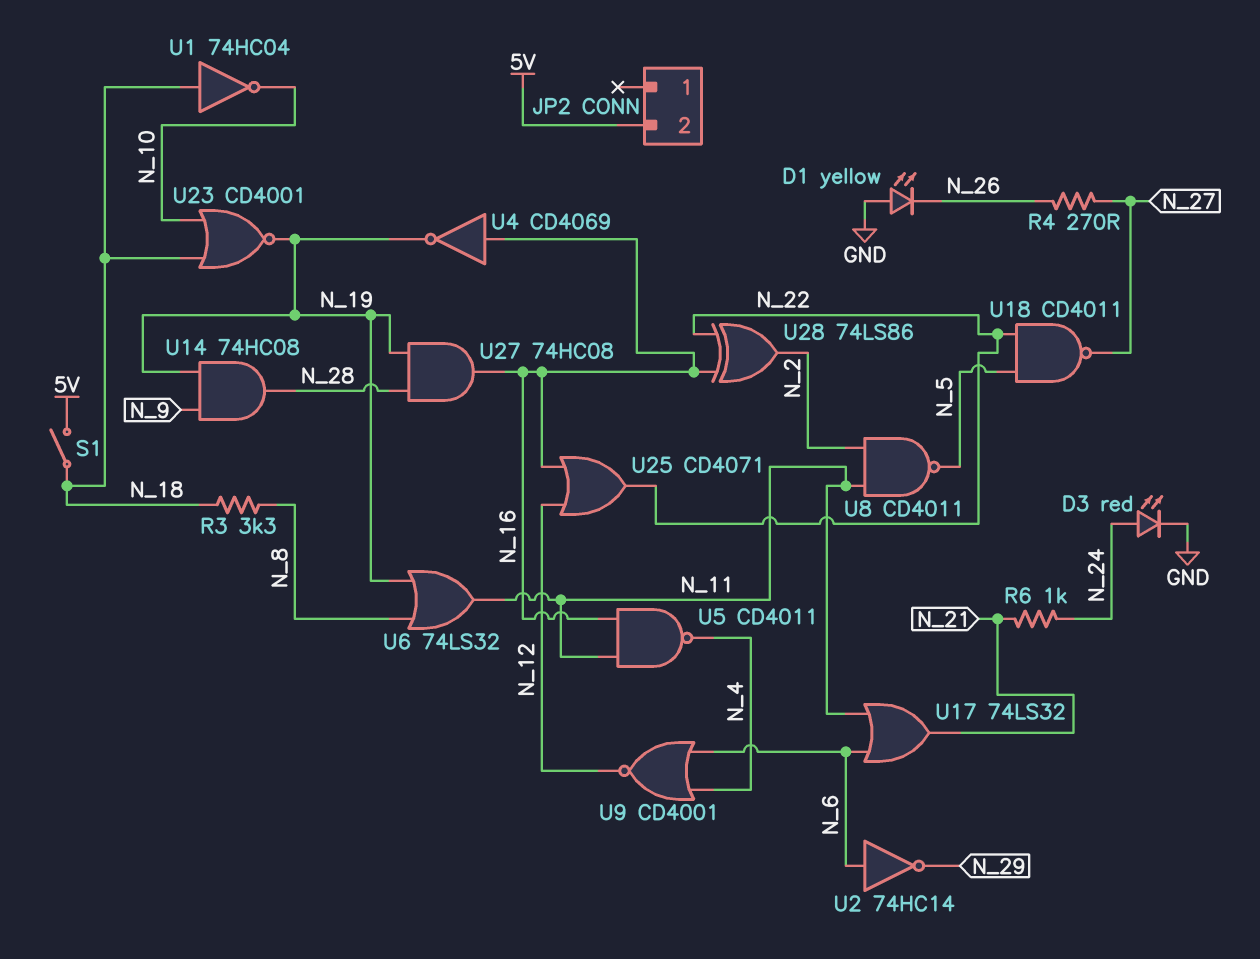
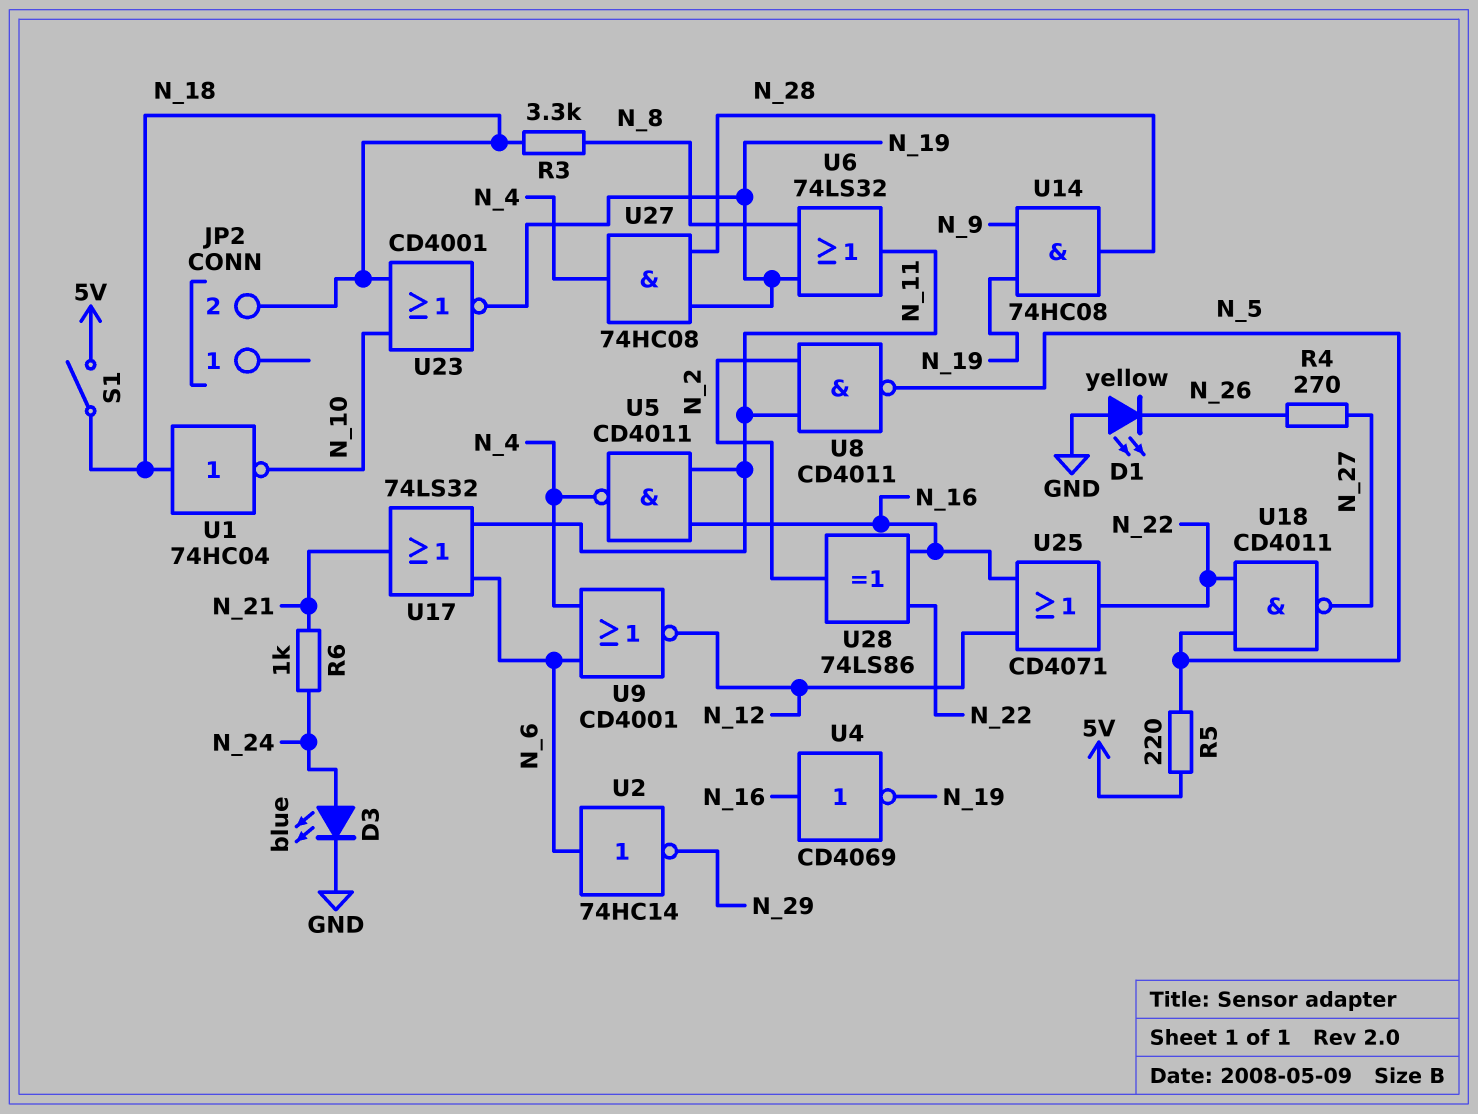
D3: LED red (A N_24, K GND) -> LED blue (A N_24, K GND)
JP2 pin 2: 5V -> N_18
R5: none -> 220 (5V, N_5)
U27: AND 74HC08 (in N_19, in N_28, out N_16) -> AND 74HC08 (in N_19, in N_28, out N_4)

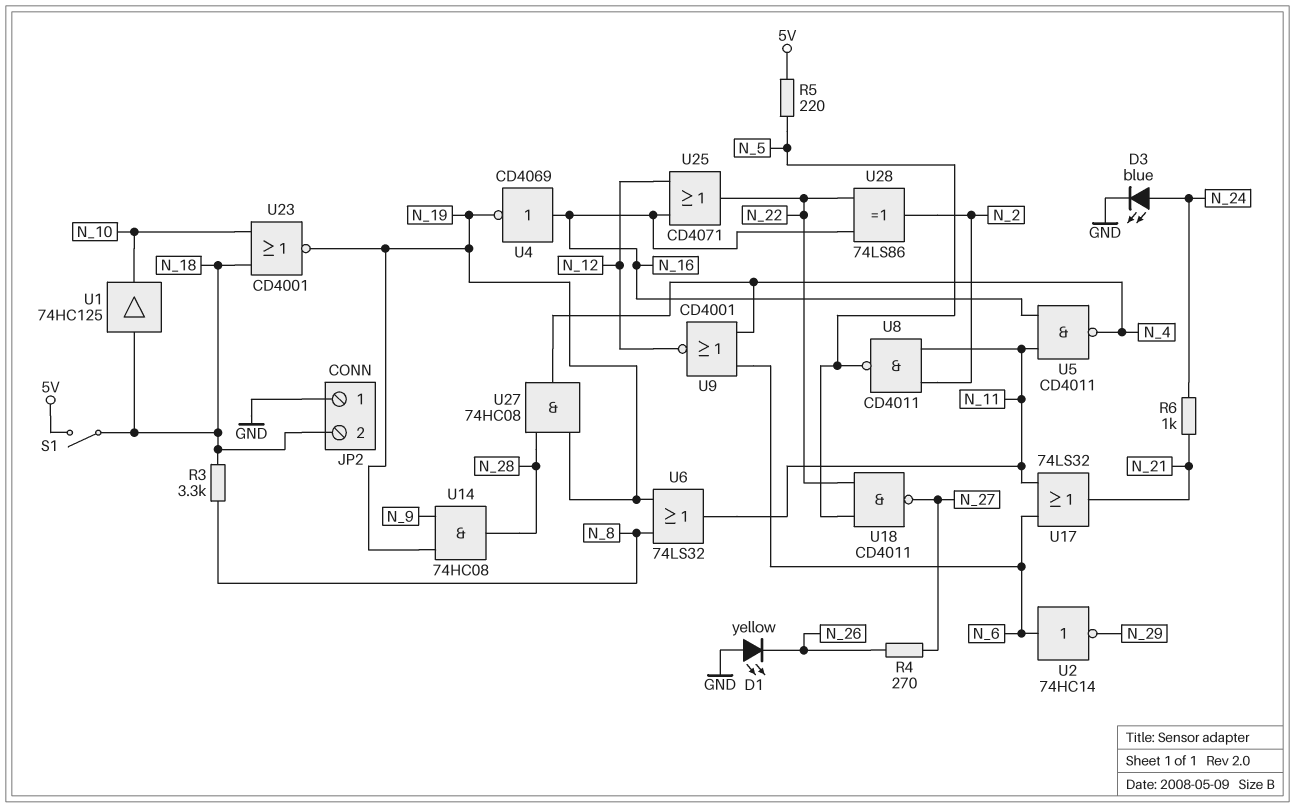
JP2 pin 1: none -> GND
U1: NOT 74HC04 (in N_18, out N_10) -> buffer 74HC125 (in N_18, out N_10)

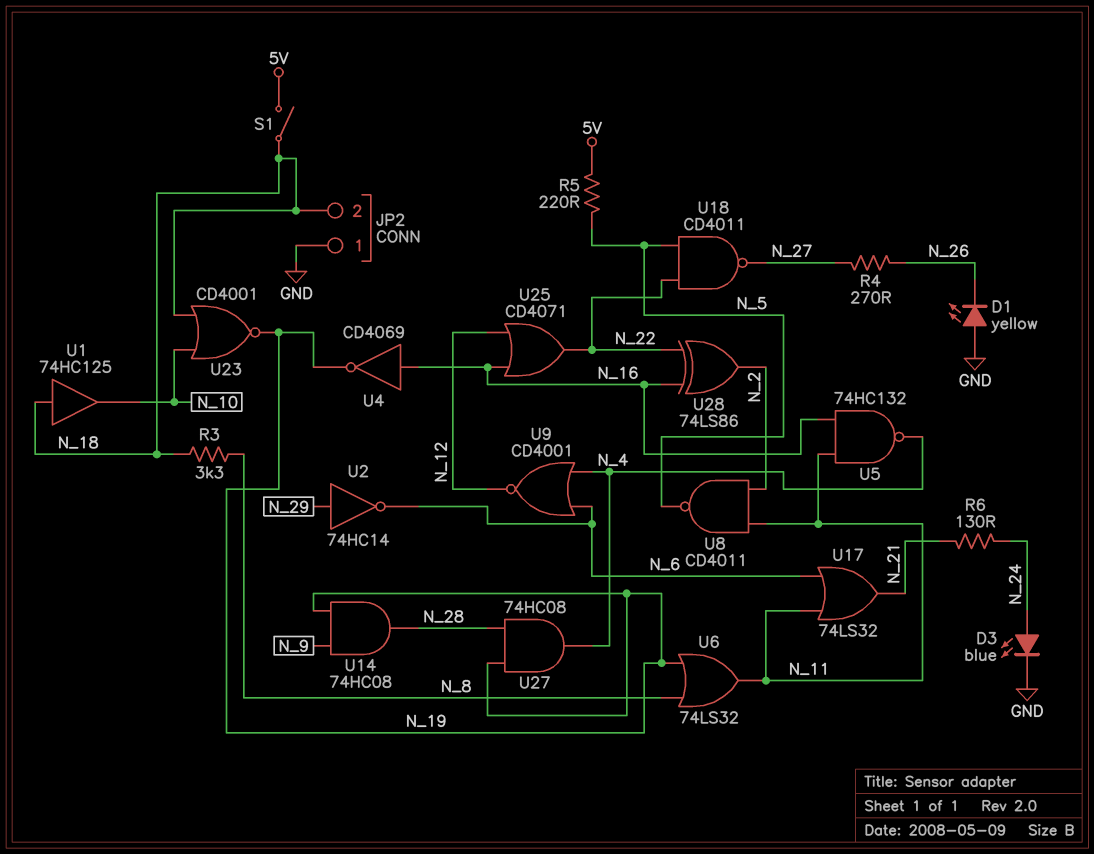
R6: 1k (N_21, N_24) -> 130 (N_21, N_24)
U2: NOT 74HC14 (in N_6, out N_29) -> NOT 74HC14 (in N_29, out N_6)
U5: NAND CD4011 (in N_11, in N_16, out N_4) -> NAND 74HC132 (in N_11, in N_16, out N_4)

